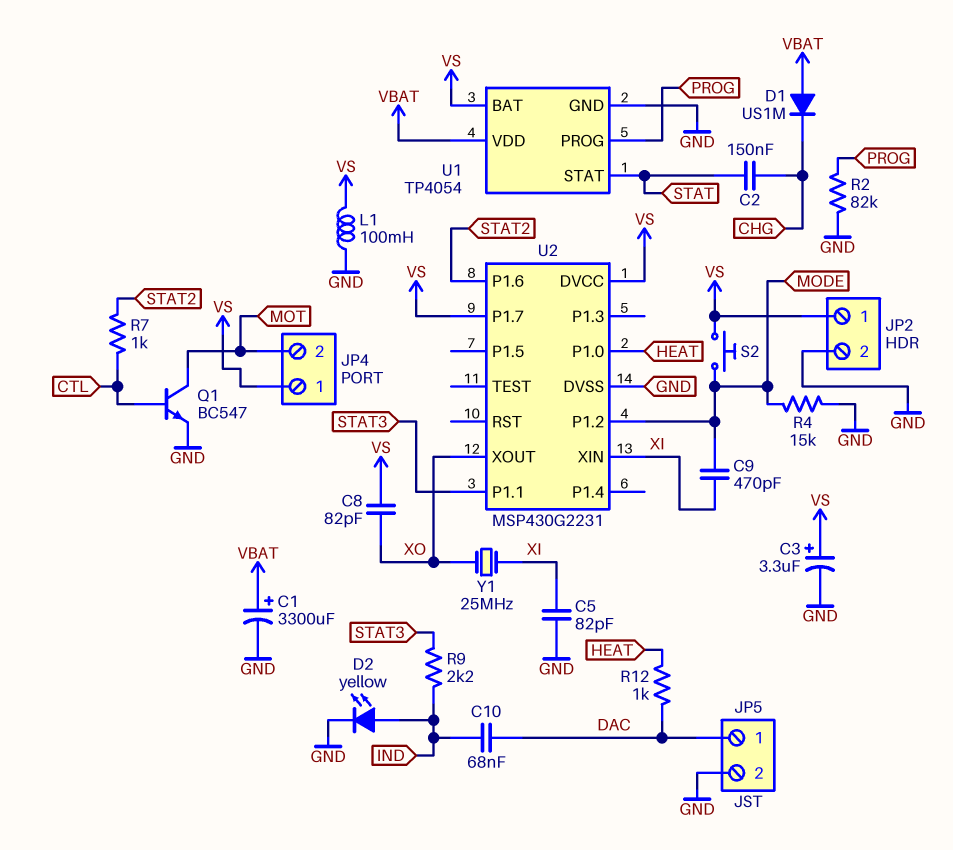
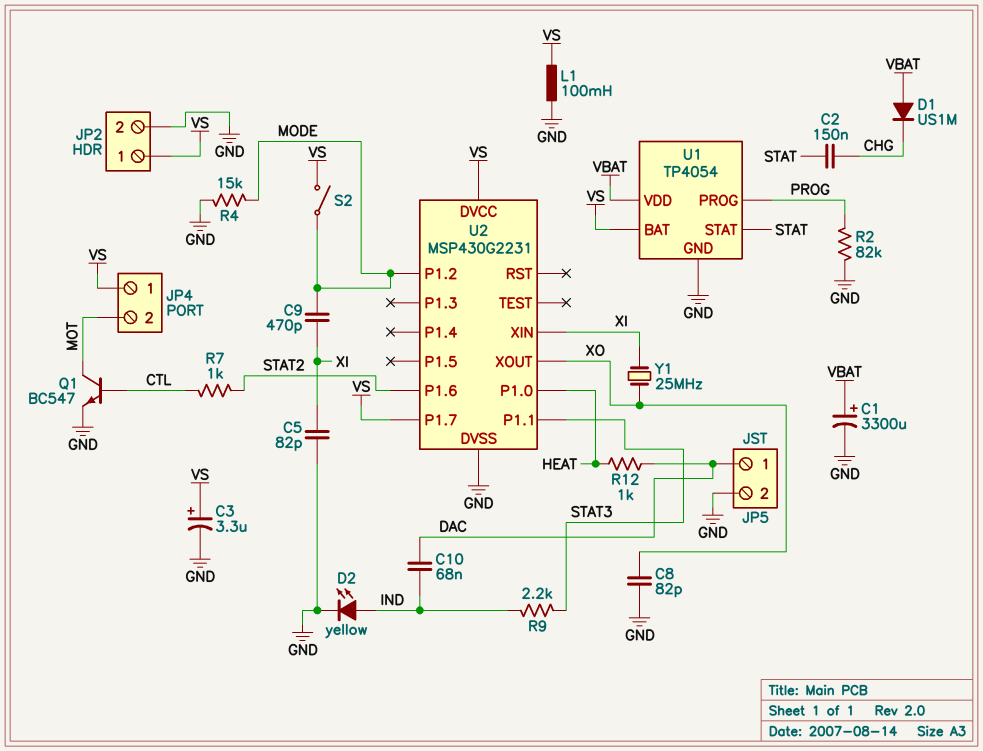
C8: 82pF (VS, XO) -> 82pF (GND, XO)
S2: button (MODE, VS) -> switch (MODE, VS)

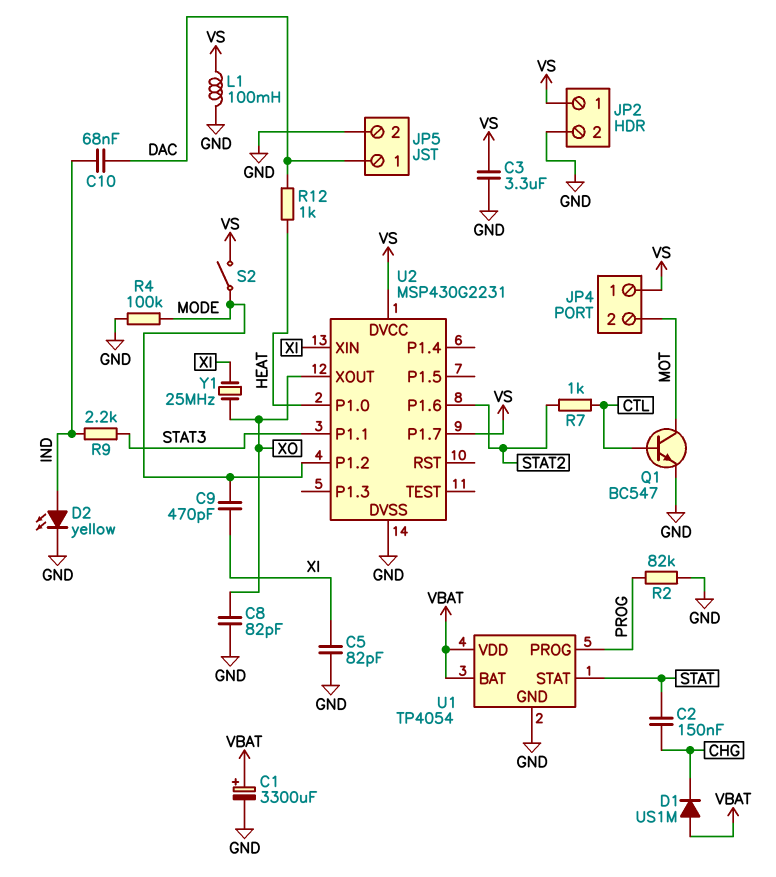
C3: 3.3uF (plus VS, minus GND) -> 3.3uF (GND, VS)
R4: 15k (GND, MODE) -> 100k (GND, MODE)
U1 pin BAT: VS -> VBAT

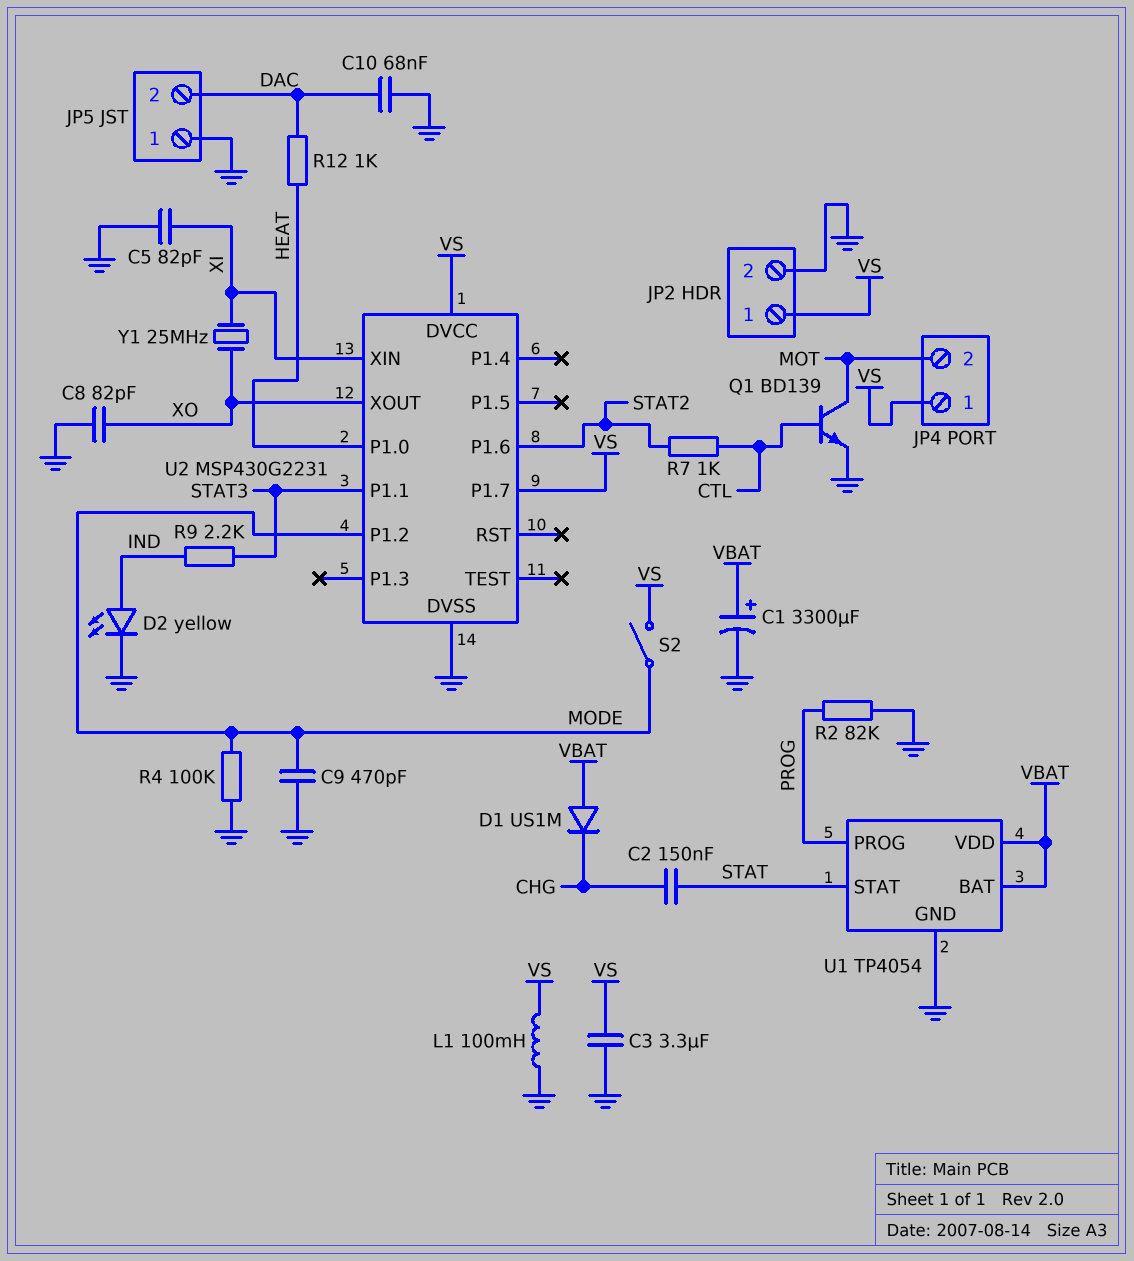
C9: 470pF (MODE, XI) -> 470pF (GND, MODE)
C10: 68nF (DAC, IND) -> 68nF (DAC, GND)
JP5 pin 1: DAC -> GND
JP5 pin 2: GND -> DAC
Q1: NPN BC547 (B CTL, C MOT, E GND) -> NPN BD139 (B CTL, C MOT, E GND)

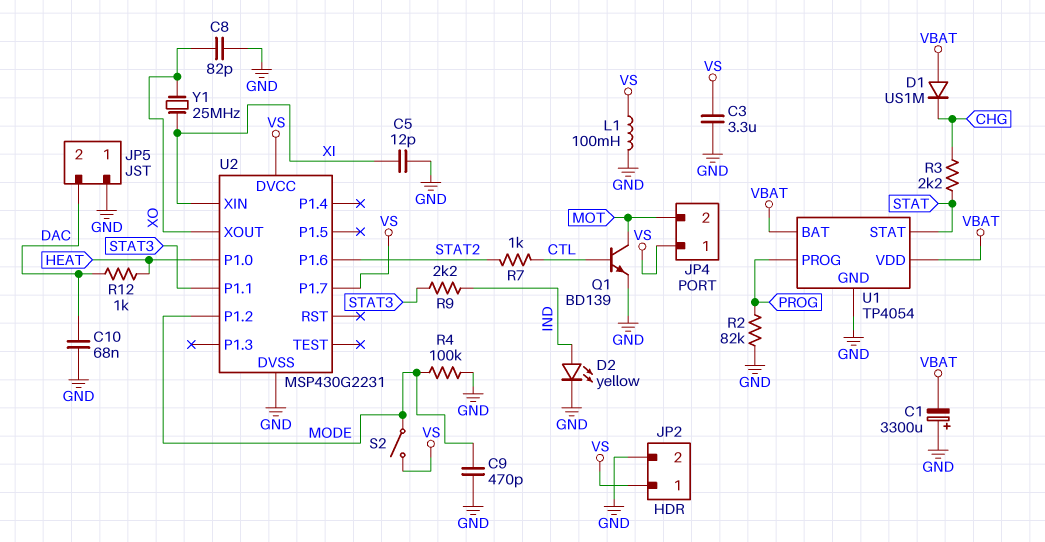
C1: 3300uF (plus VBAT, minus GND) -> 3300uF (plus GND, minus VBAT)
C2: 150nF (CHG, STAT) -> none
C5: 82pF (GND, XI) -> 12pF (GND, XI)
R3: none -> 2.2k (CHG, STAT)

